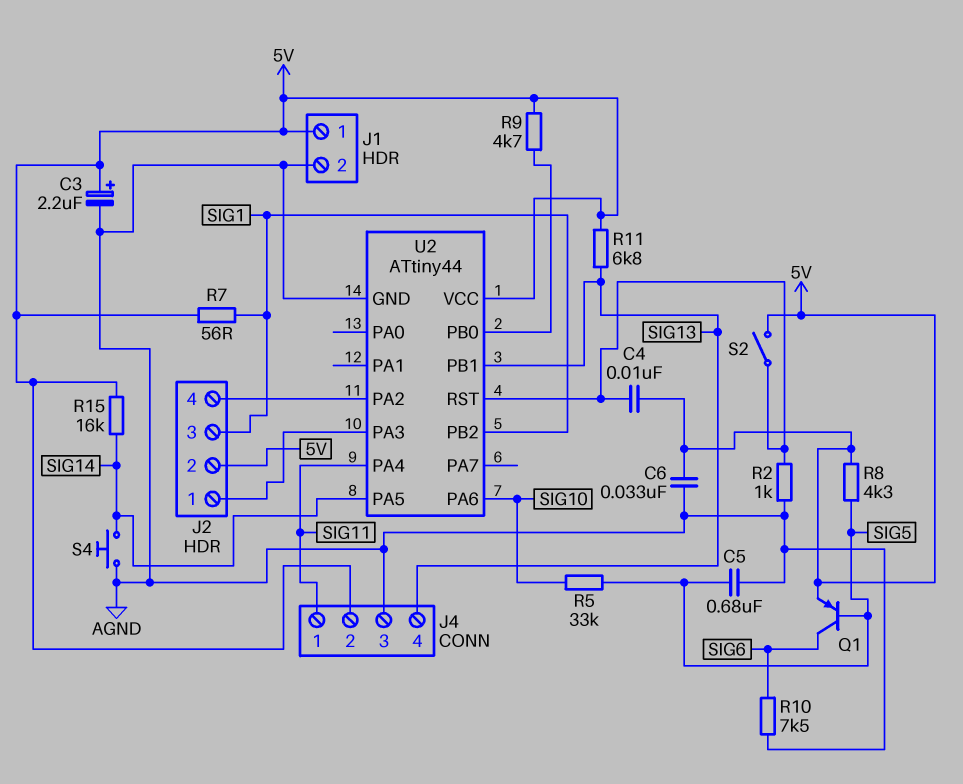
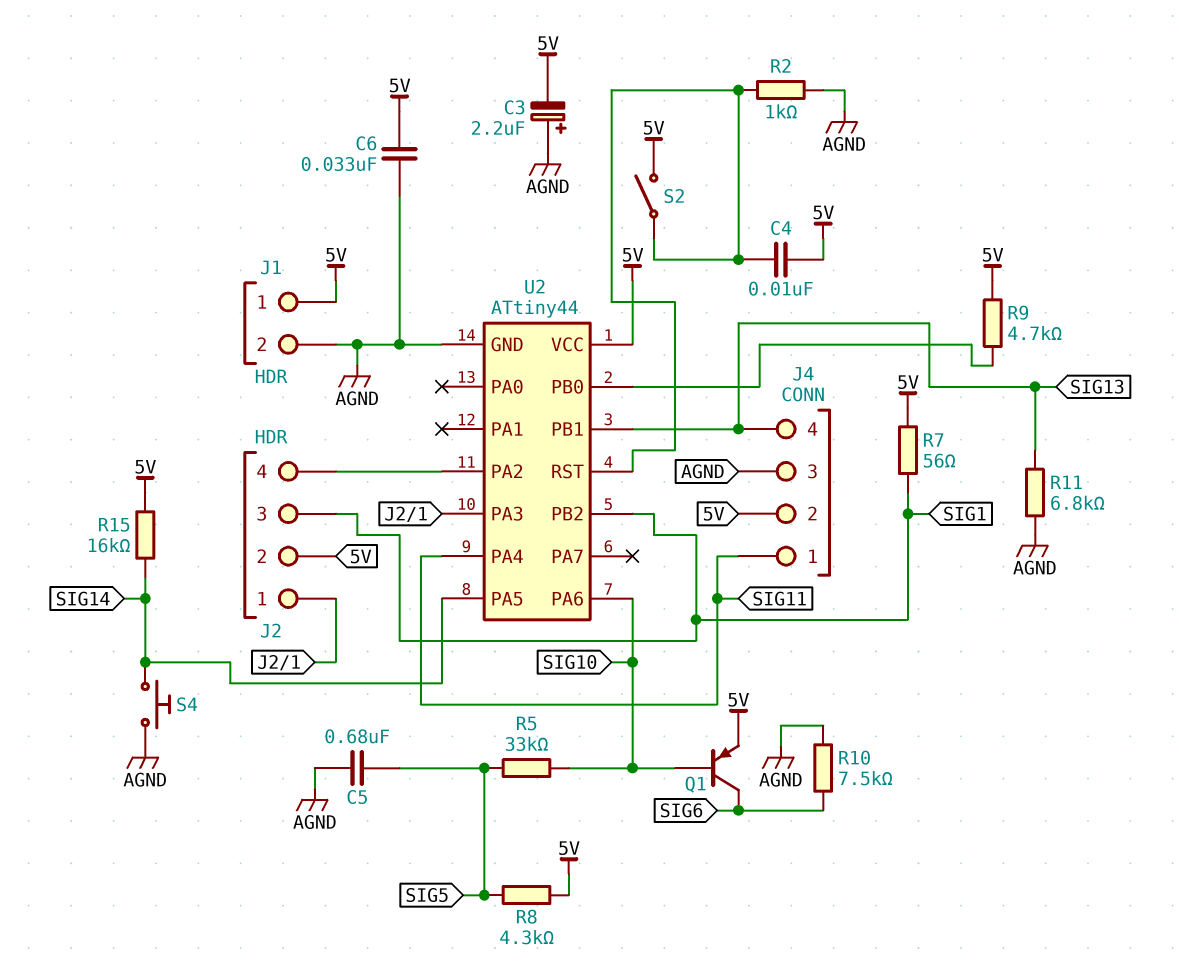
C3: 2.2uF (plus 5V, minus AGND) -> 2.2uF (plus AGND, minus 5V)
Q1: PNP (B SIG5, C SIG6, E 5V) -> PNP (B SIG10, C SIG6, E 5V)
R11: 6.8k (5V, SIG13) -> 6.8k (AGND, SIG13)

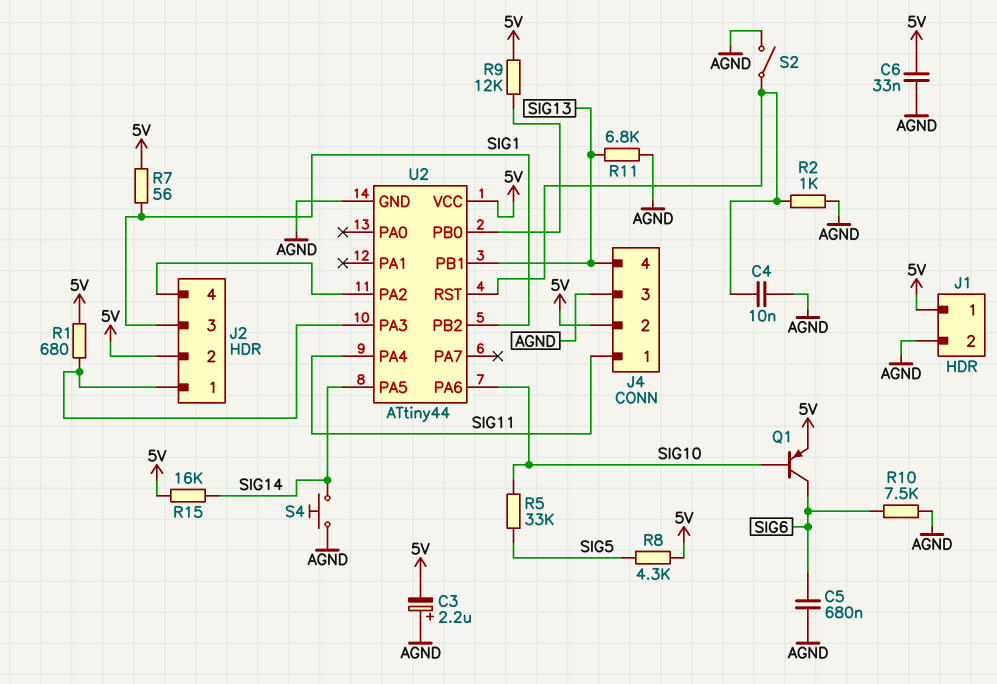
C4: 10nF (5V, U2/RST) -> 10nF (AGND, U2/RST)
C5: 680nF (AGND, SIG5) -> 680nF (AGND, SIG6)
R1: none -> 680 (5V, J2/1)
R9: 4.7k (5V, U2/PB0) -> 12k (5V, U2/PB0)
S2: switch (5V, U2/RST) -> switch (AGND, U2/RST)

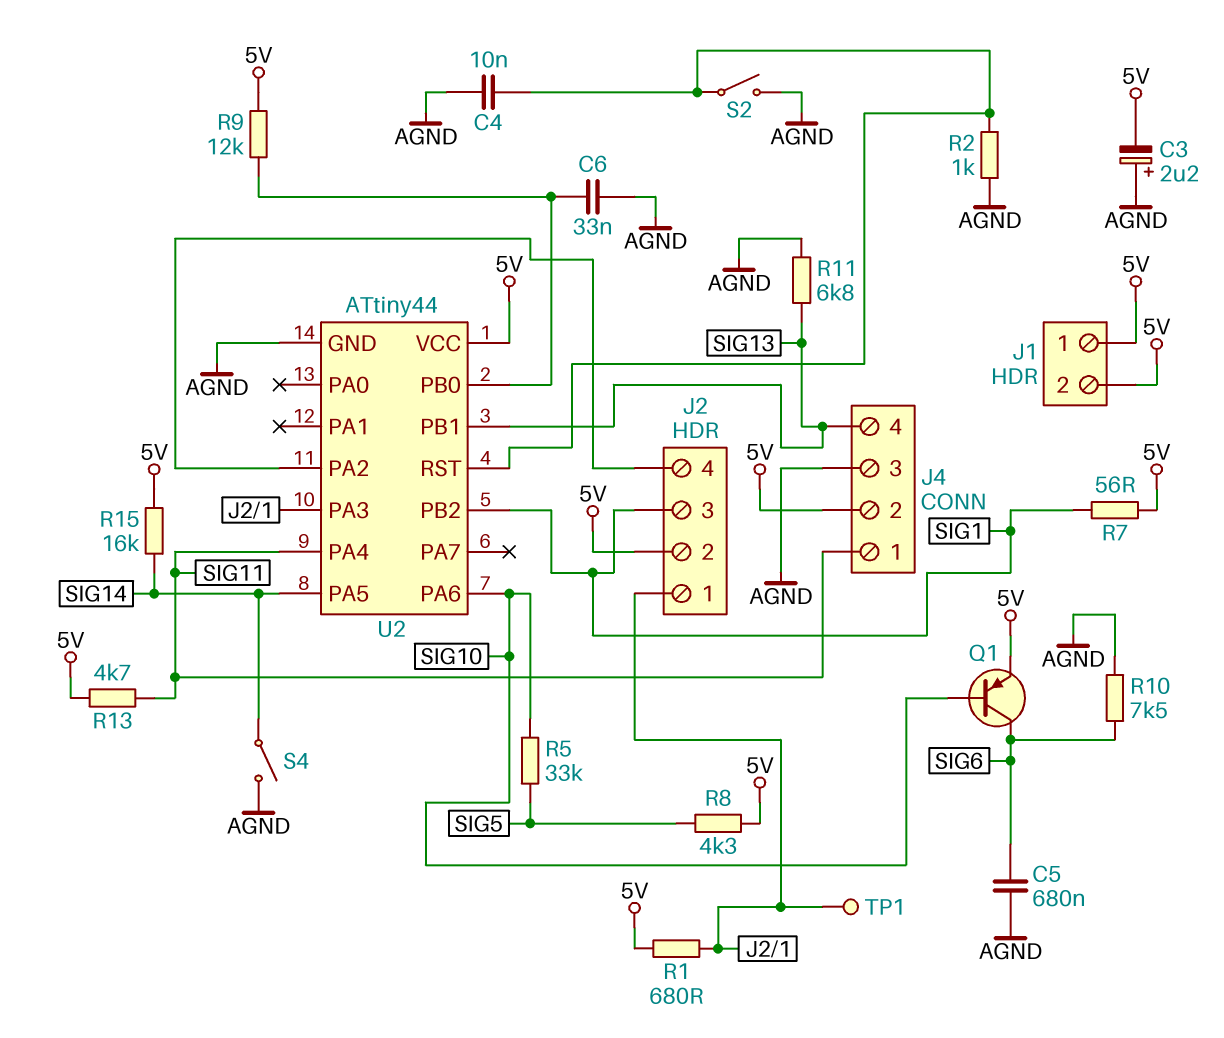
C6: 33nF (5V, AGND) -> 33nF (AGND, U2/PB0)
J1 pin 2: AGND -> 5V
R13: none -> 4.7k (5V, SIG11)
S4: button (AGND, SIG14) -> switch (AGND, SIG14)
TP1: none -> test point (J2/1)

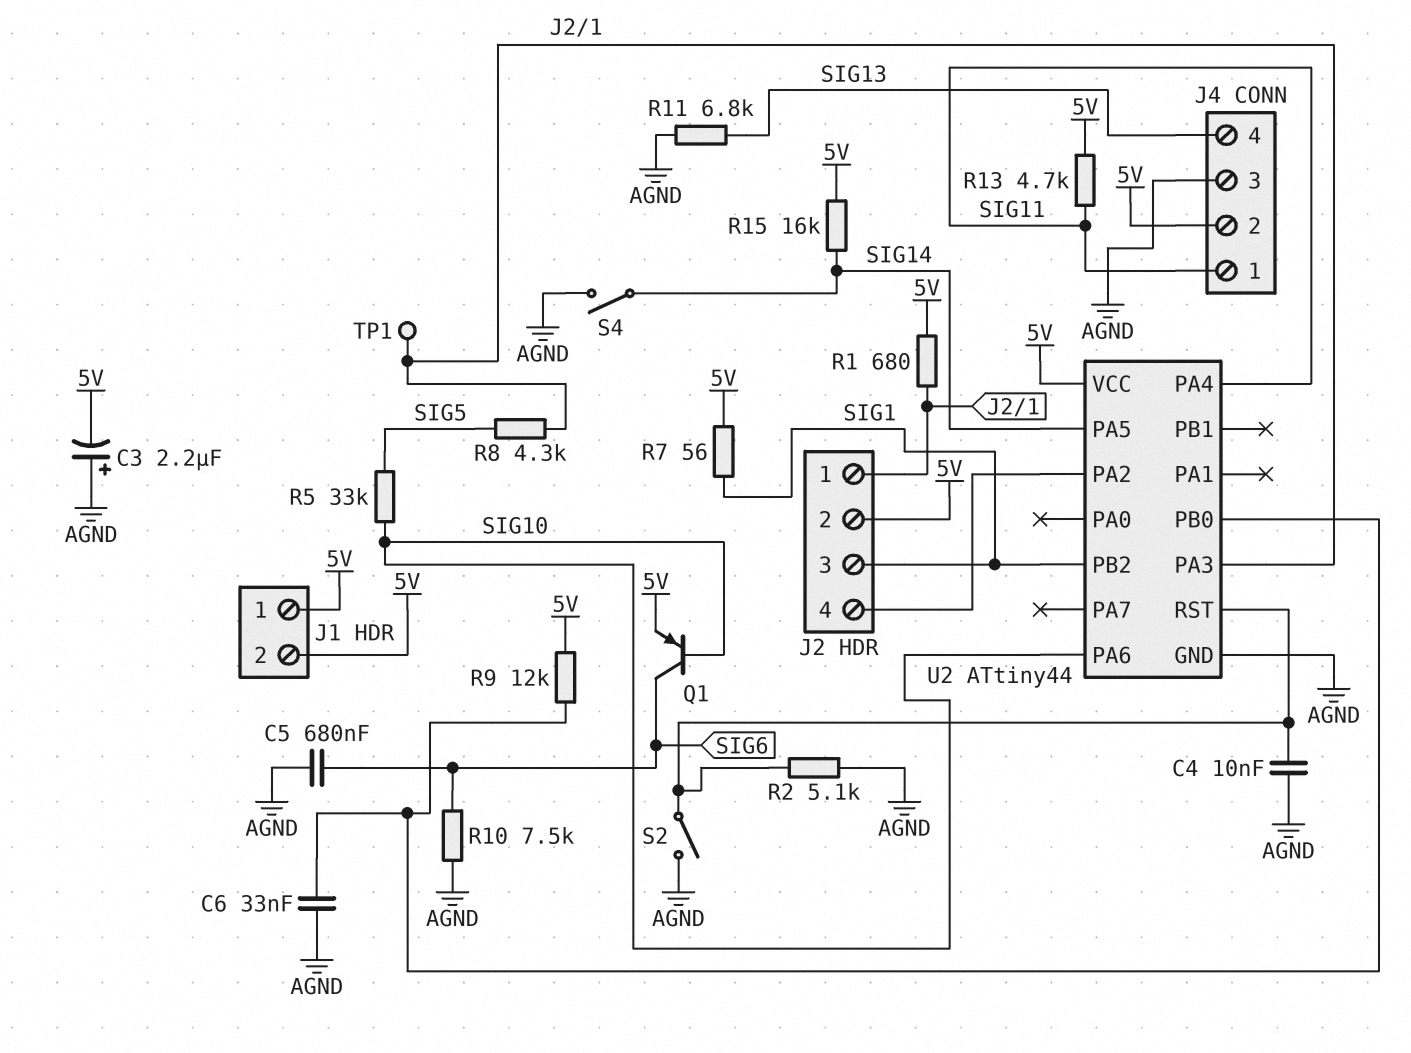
R2: 1k (AGND, U2/RST) -> 5.1k (AGND, U2/RST)
R8: 4.3k (5V, SIG5) -> 4.3k (J2/1, SIG5)
U2 pin PB1: SIG13 -> none

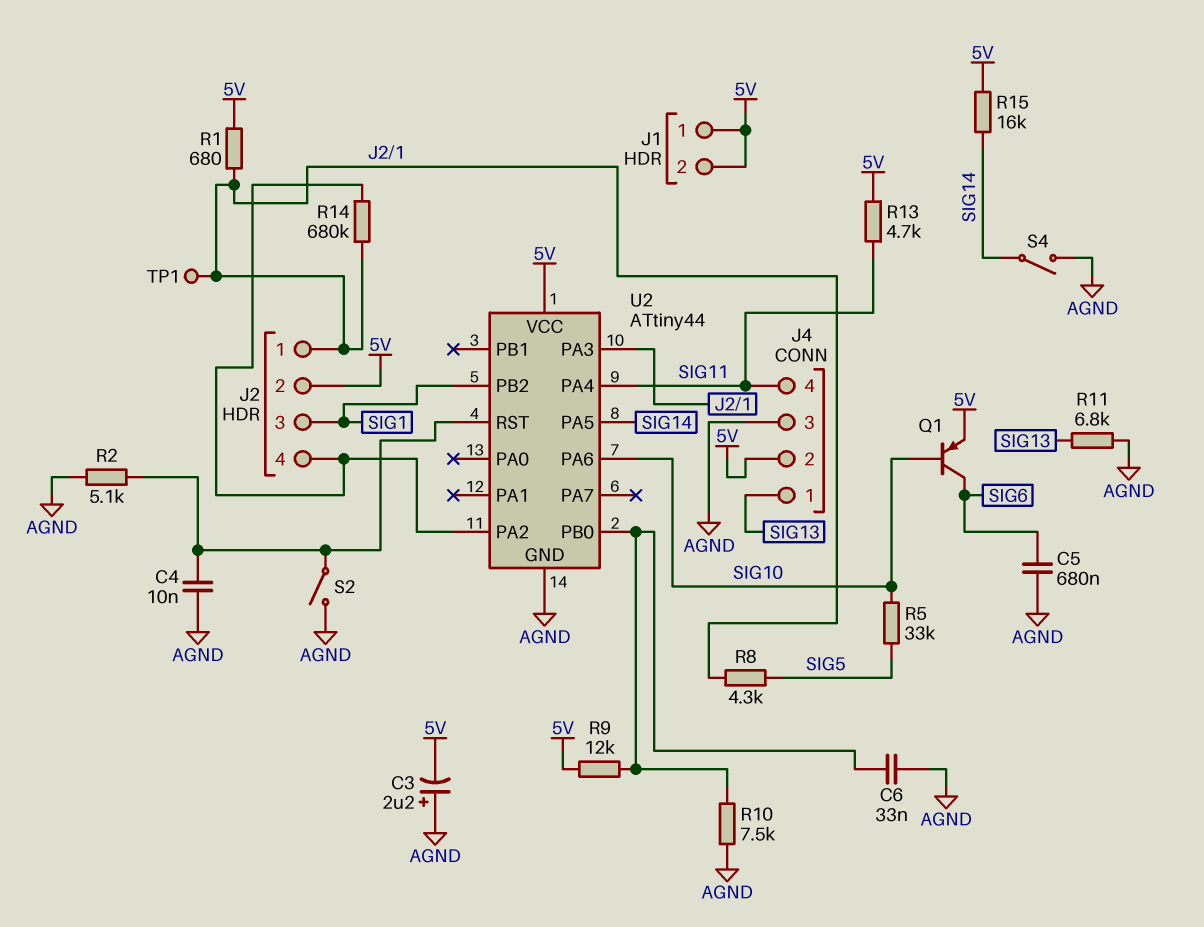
J4 pin 1: SIG11 -> SIG13
J4 pin 4: SIG13 -> SIG11
R7: 56 (5V, SIG1) -> none
R10: 7.5k (AGND, SIG6) -> 7.5k (AGND, U2/PB0)
R14: none -> 680k (J2/1, J2/4)

